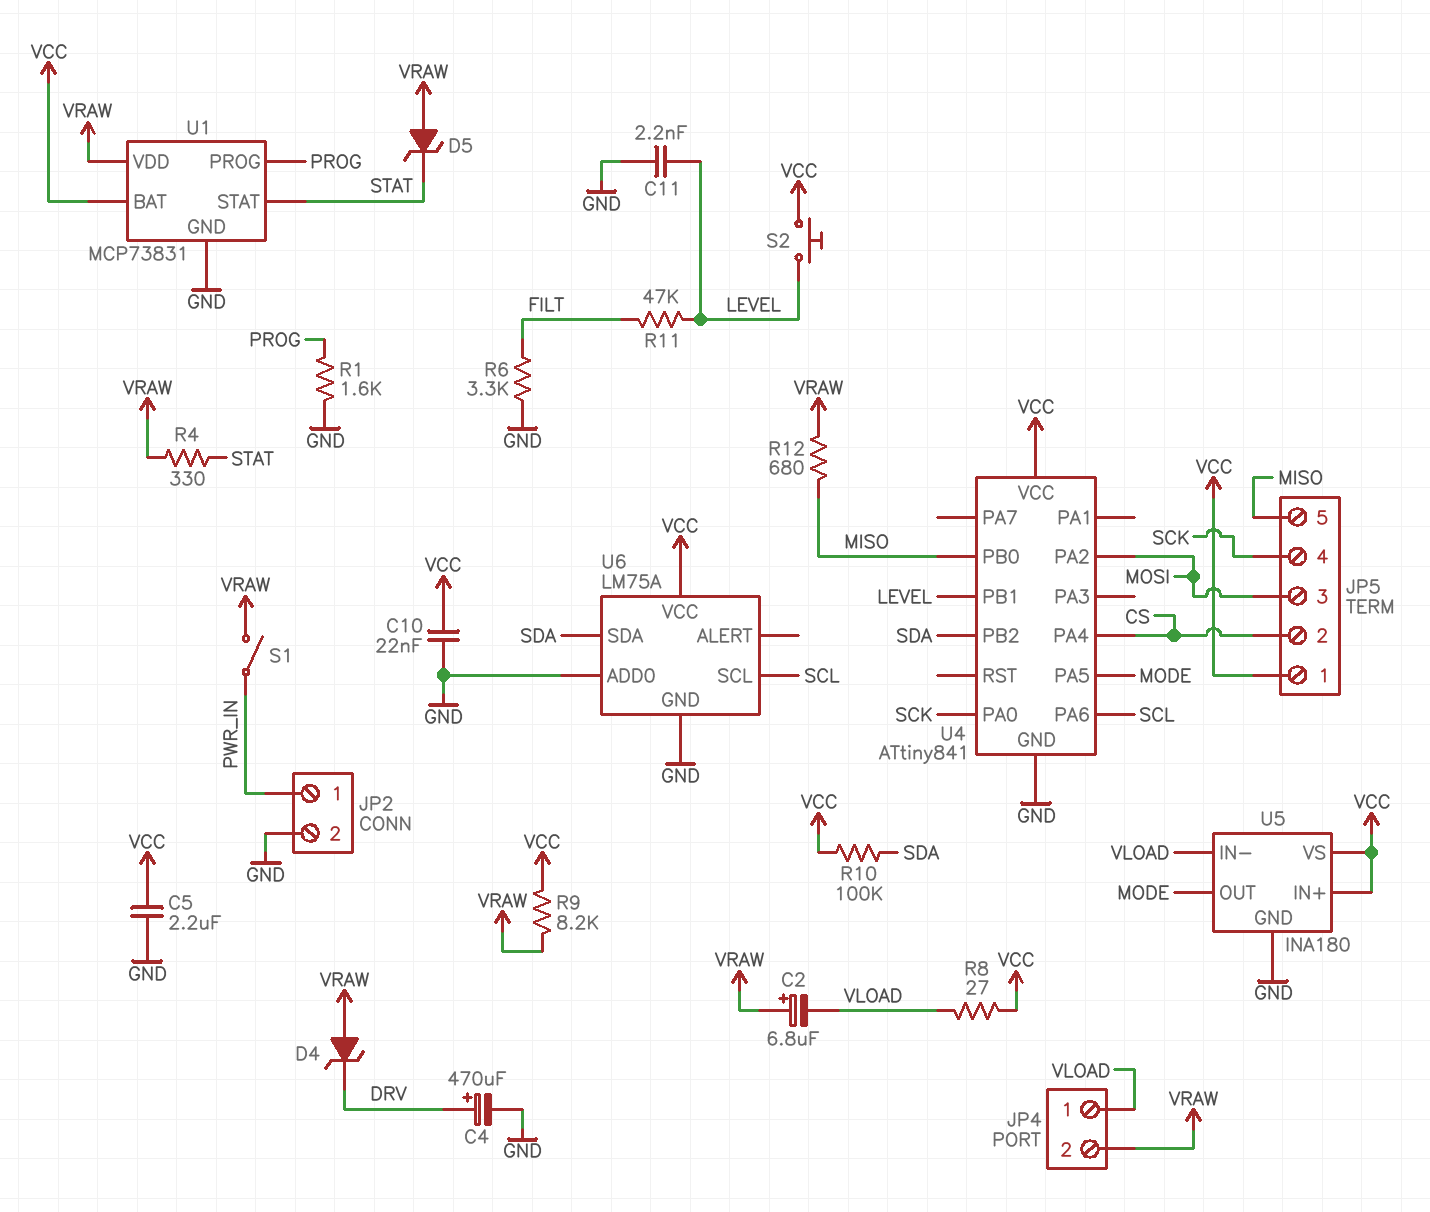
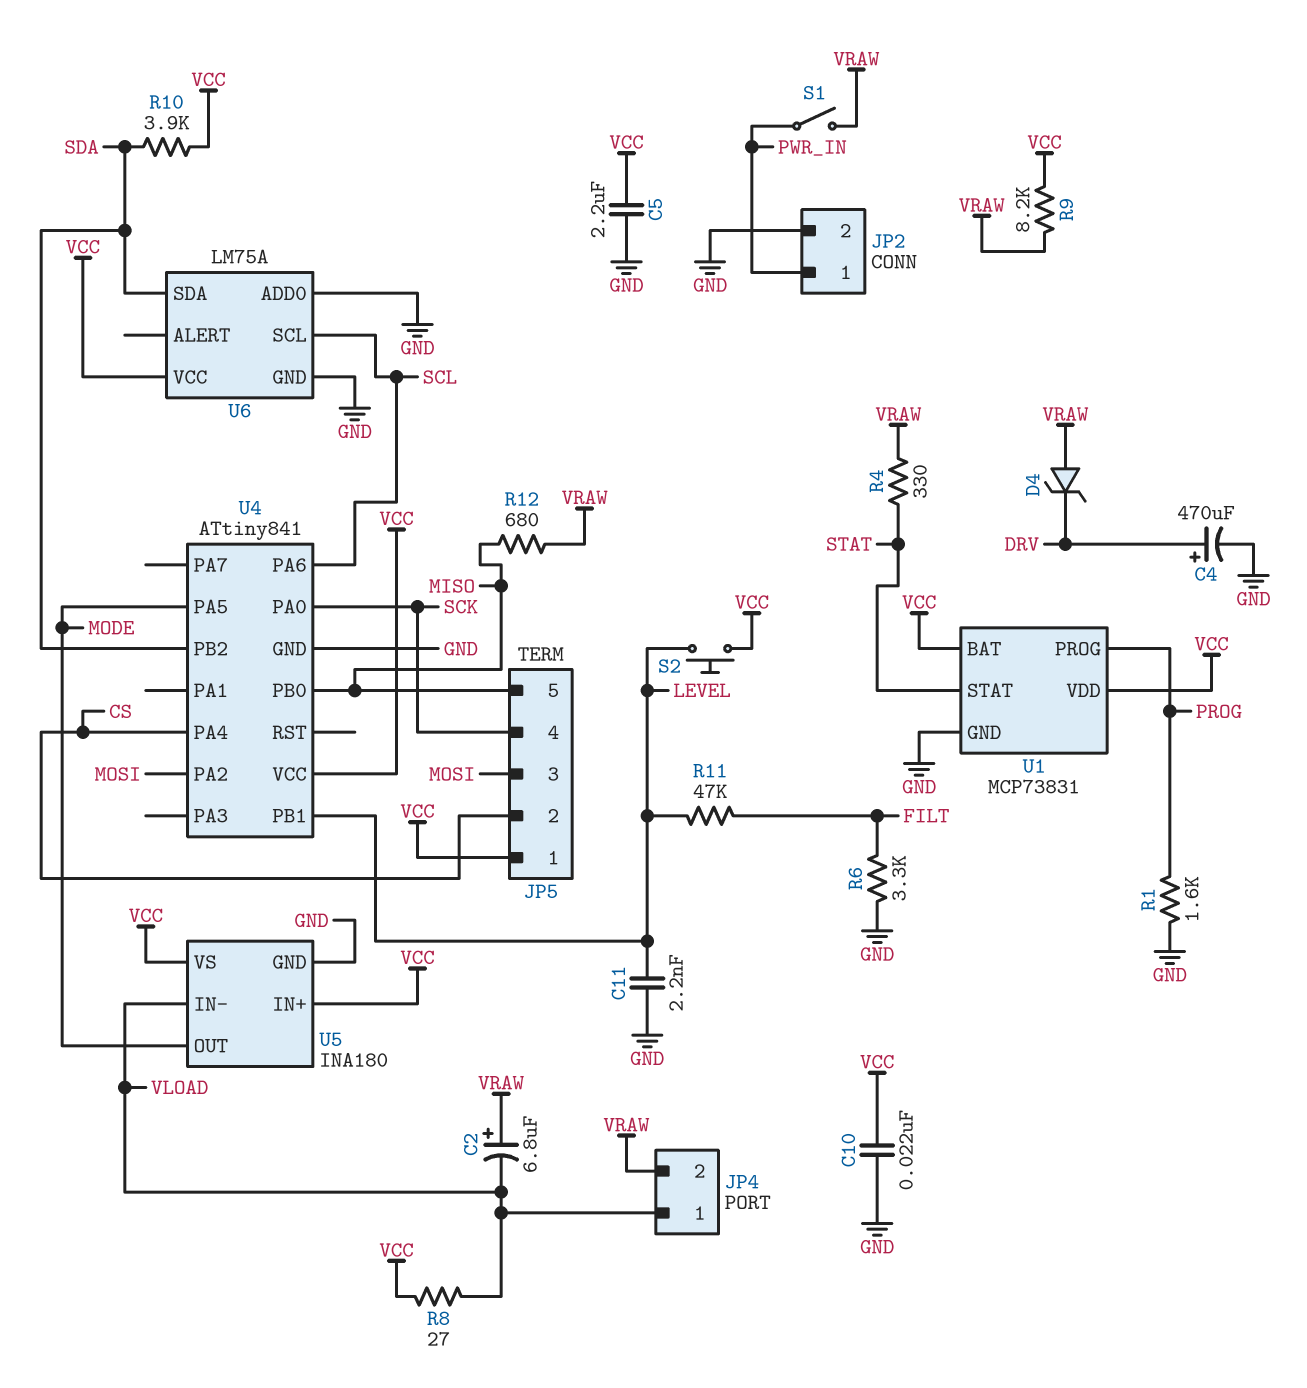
D5: zener (A VRAW, K STAT) -> none
R10: 100k (SDA, VCC) -> 3.9k (SDA, VCC)
U1 pin VDD: VRAW -> VCC

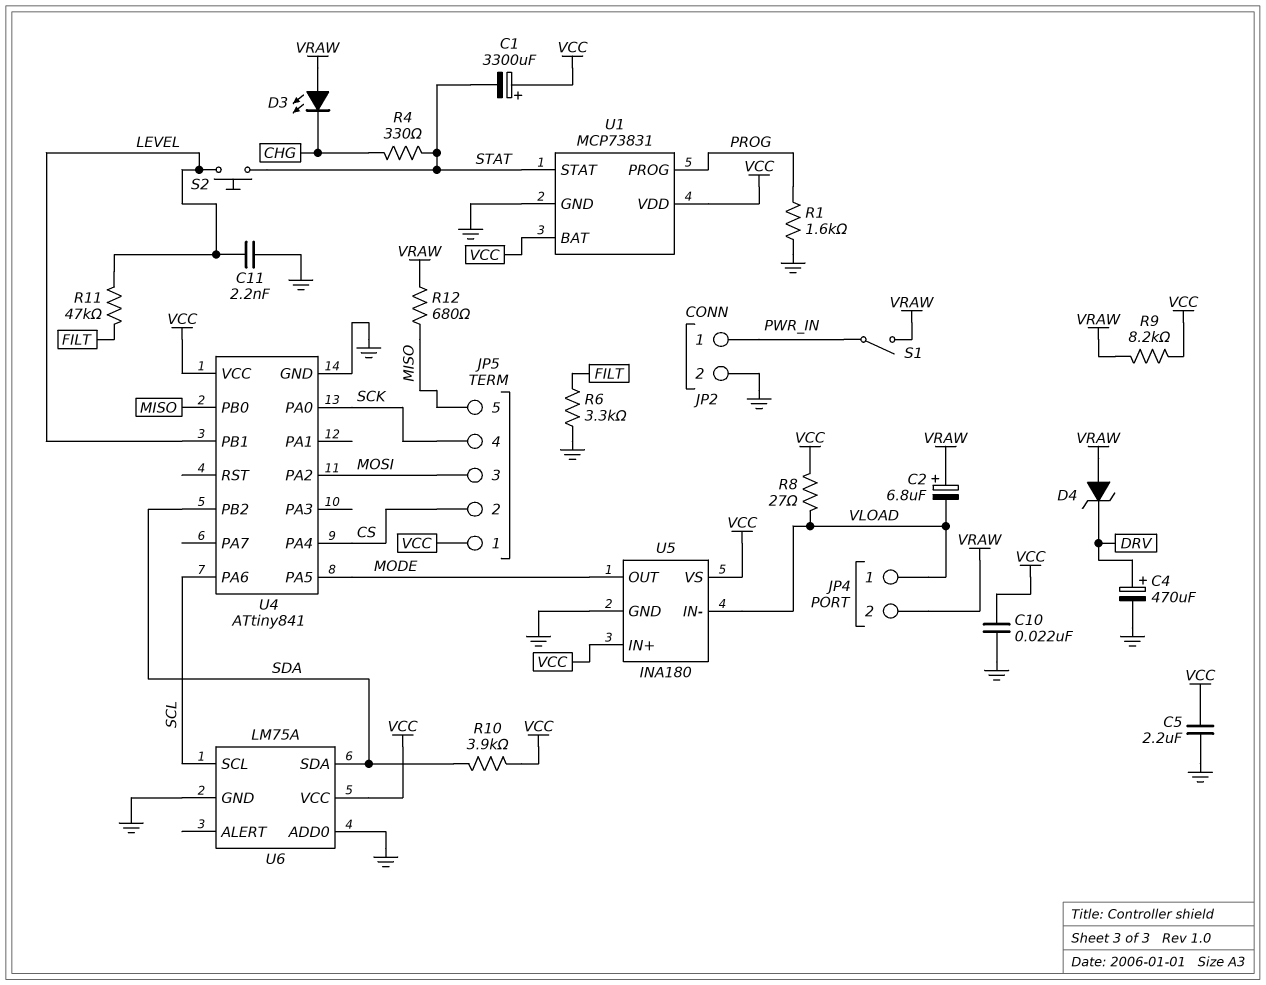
C1: none -> 3300uF (plus VCC, minus STAT)
D3: none -> LED (A VRAW, K CHG)
R4: 330 (STAT, VRAW) -> 330 (CHG, STAT)
S2: button (LEVEL, VCC) -> button (LEVEL, STAT)

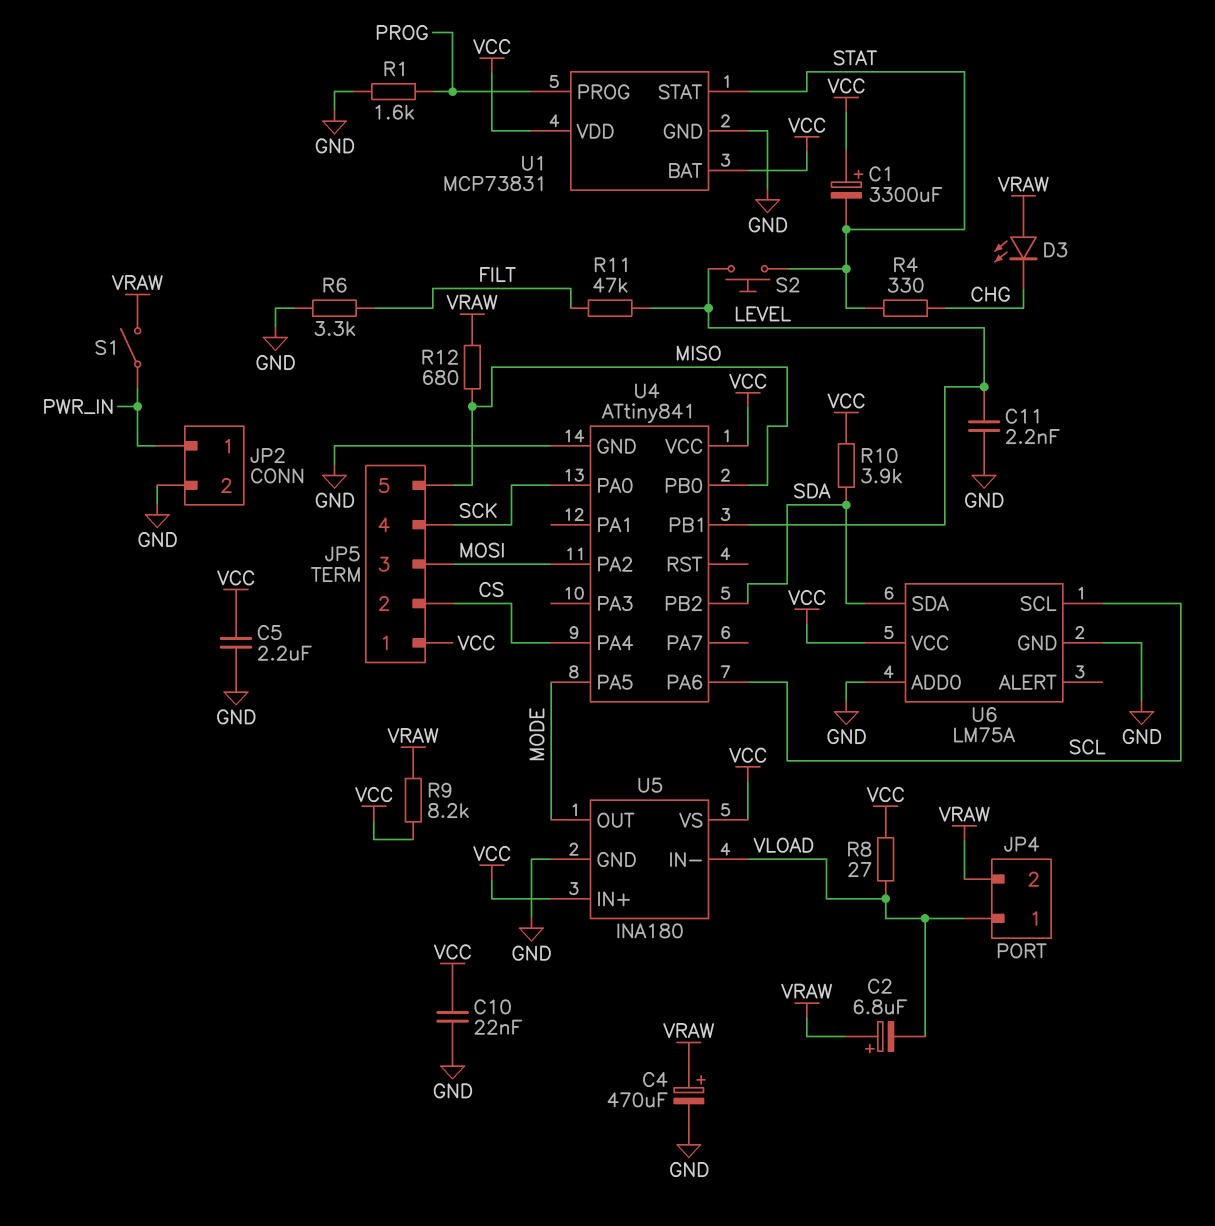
C4: 470uF (plus DRV, minus GND) -> 470uF (plus VRAW, minus GND)
D4: zener (A VRAW, K DRV) -> none

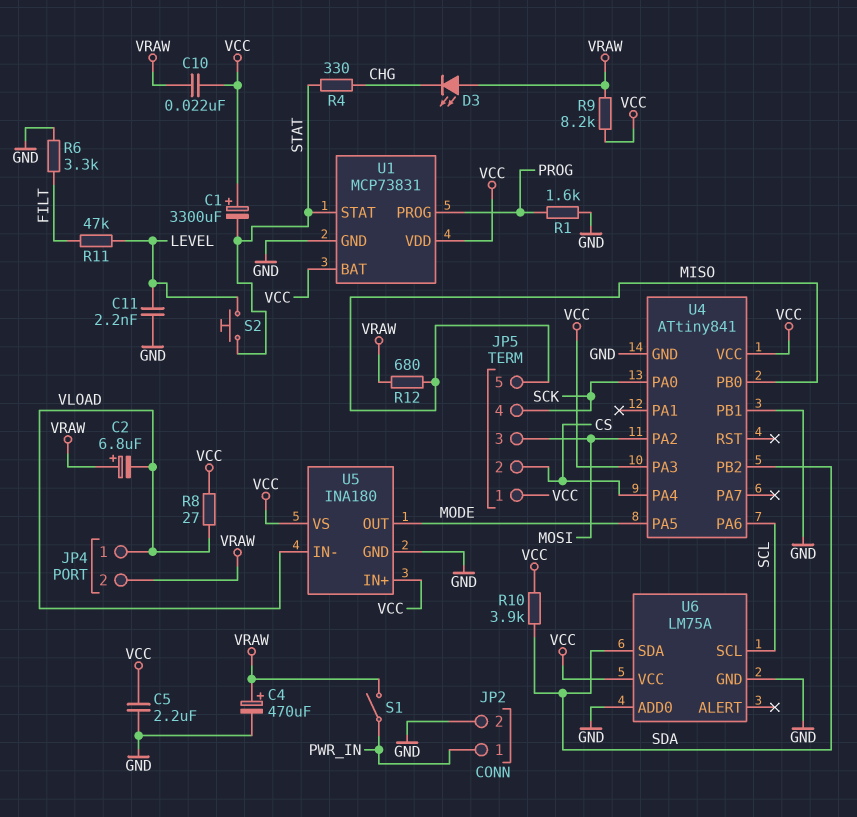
C10: 22nF (GND, VCC) -> 22nF (VCC, VRAW)
U4 pin PA3: none -> VCC
U4 pin PB1: LEVEL -> GND

